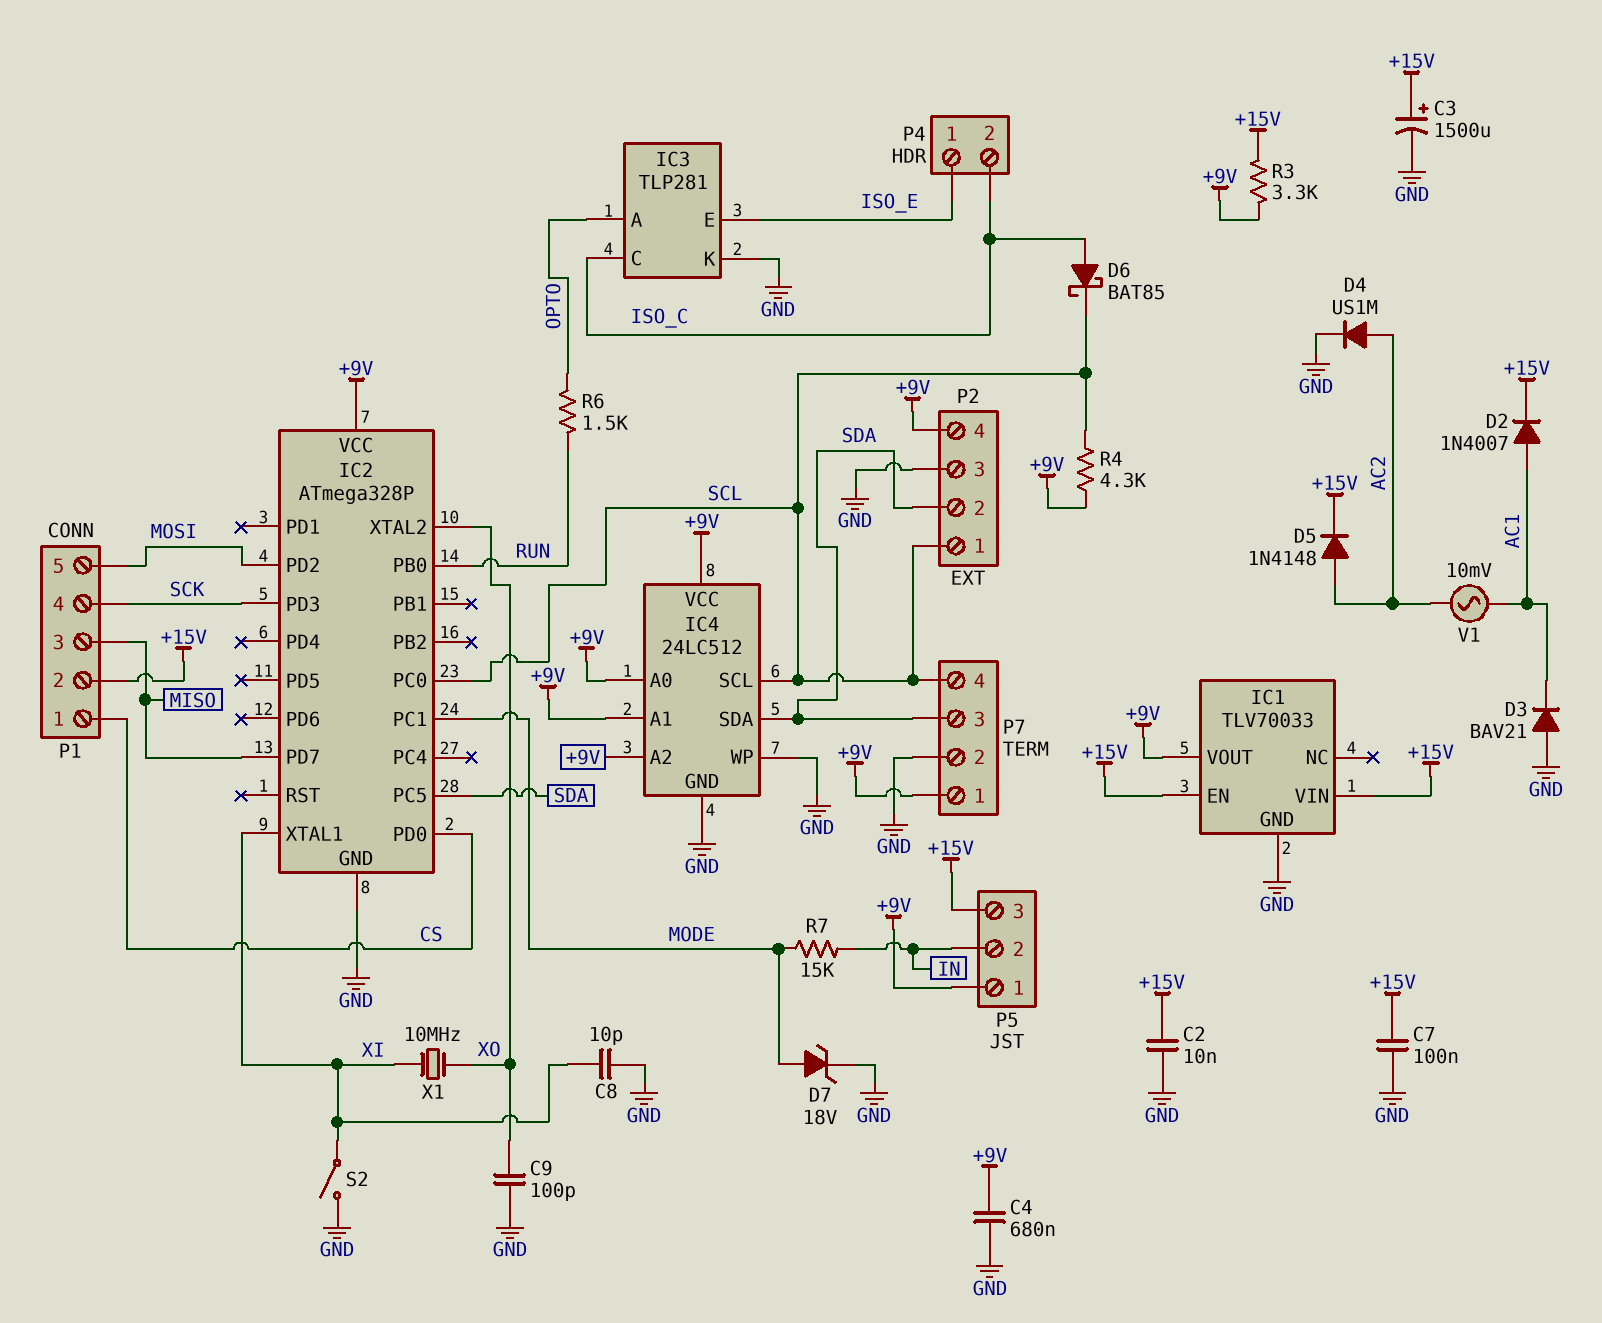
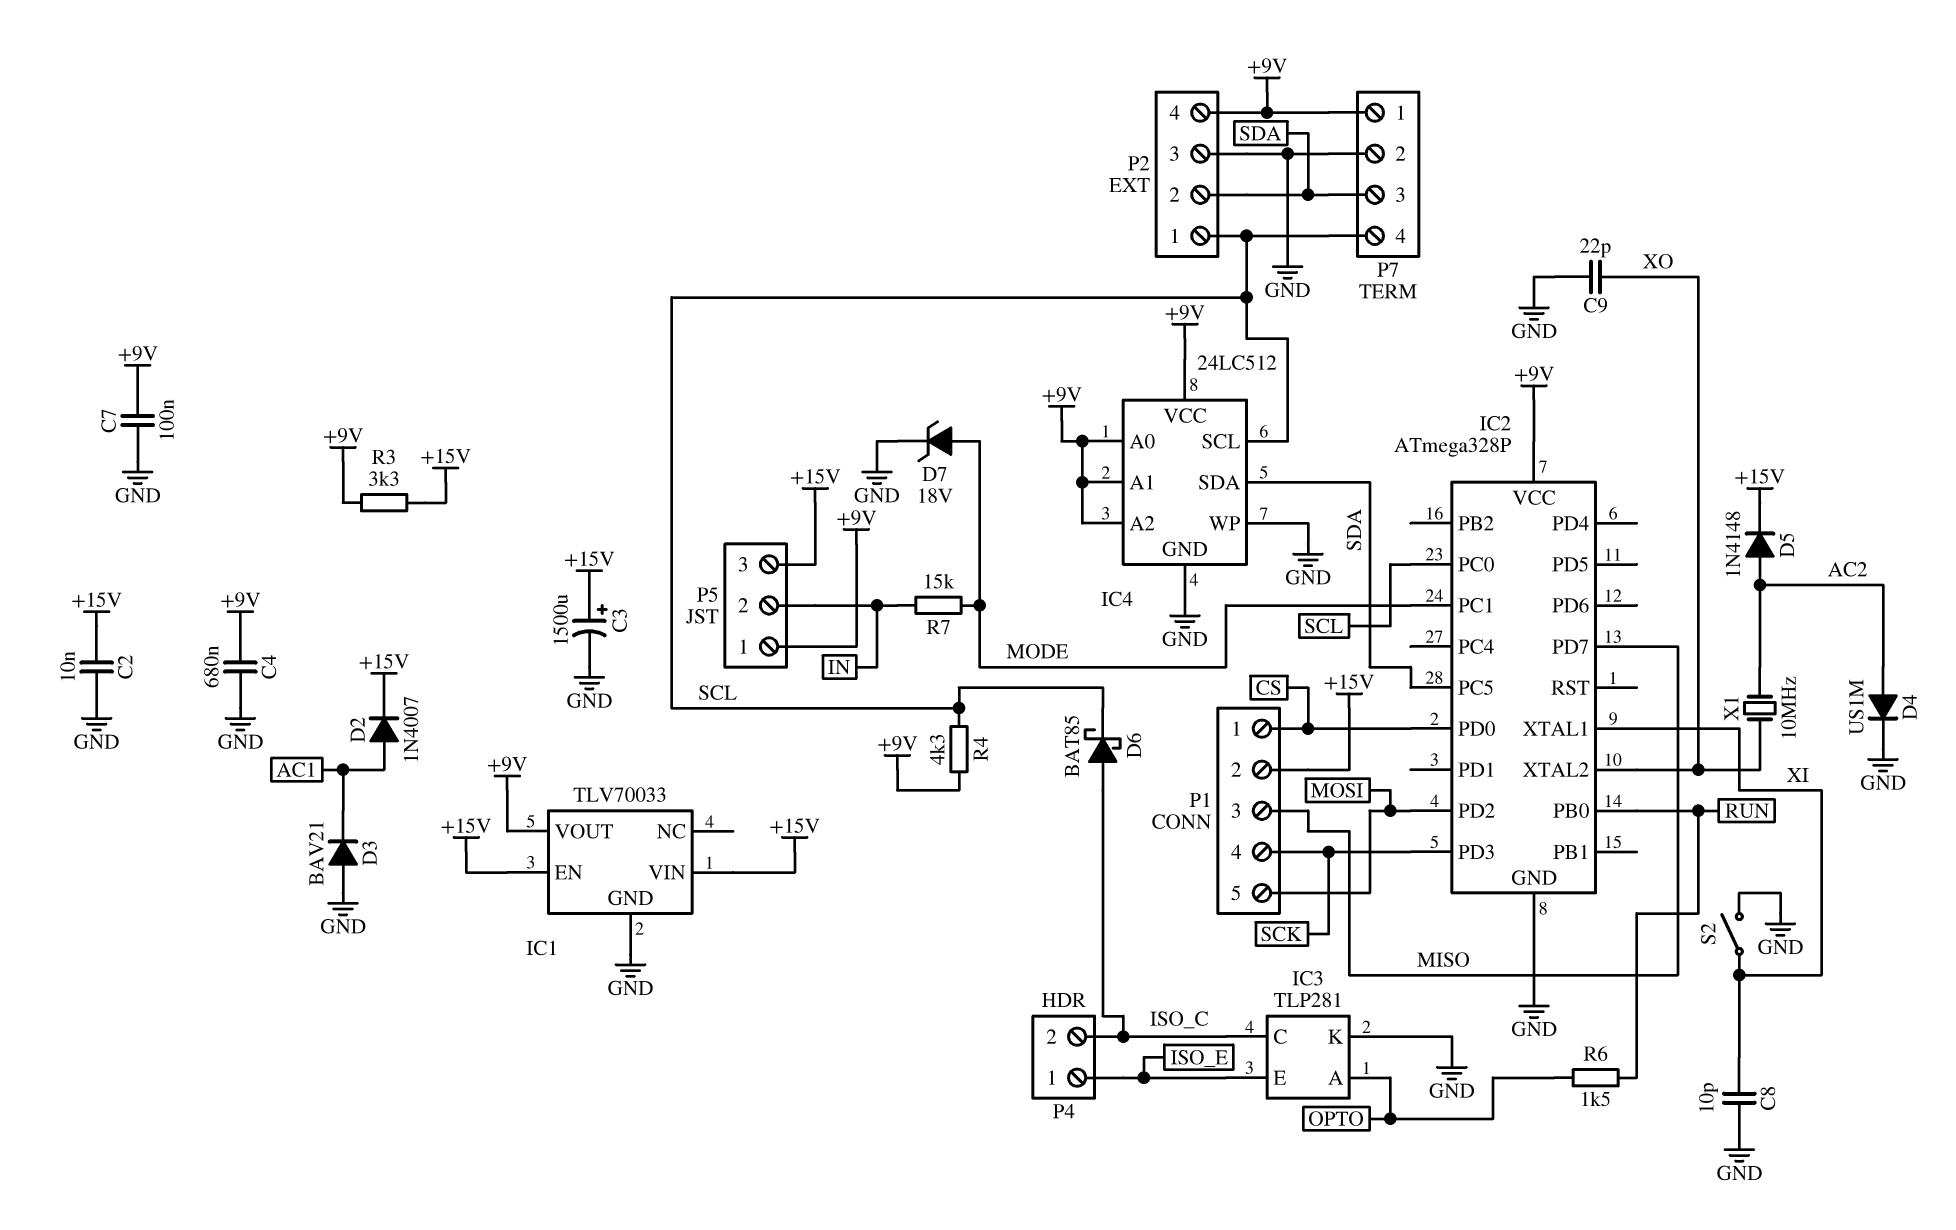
C7: 100nF (+15V, GND) -> 100nF (+9V, GND)
C9: 100pF (GND, XO) -> 22pF (GND, XO)
V1: AC 10mV (AC1, AC2) -> none
X1: 10MHz (XI, XO) -> 10MHz (AC2, XO)

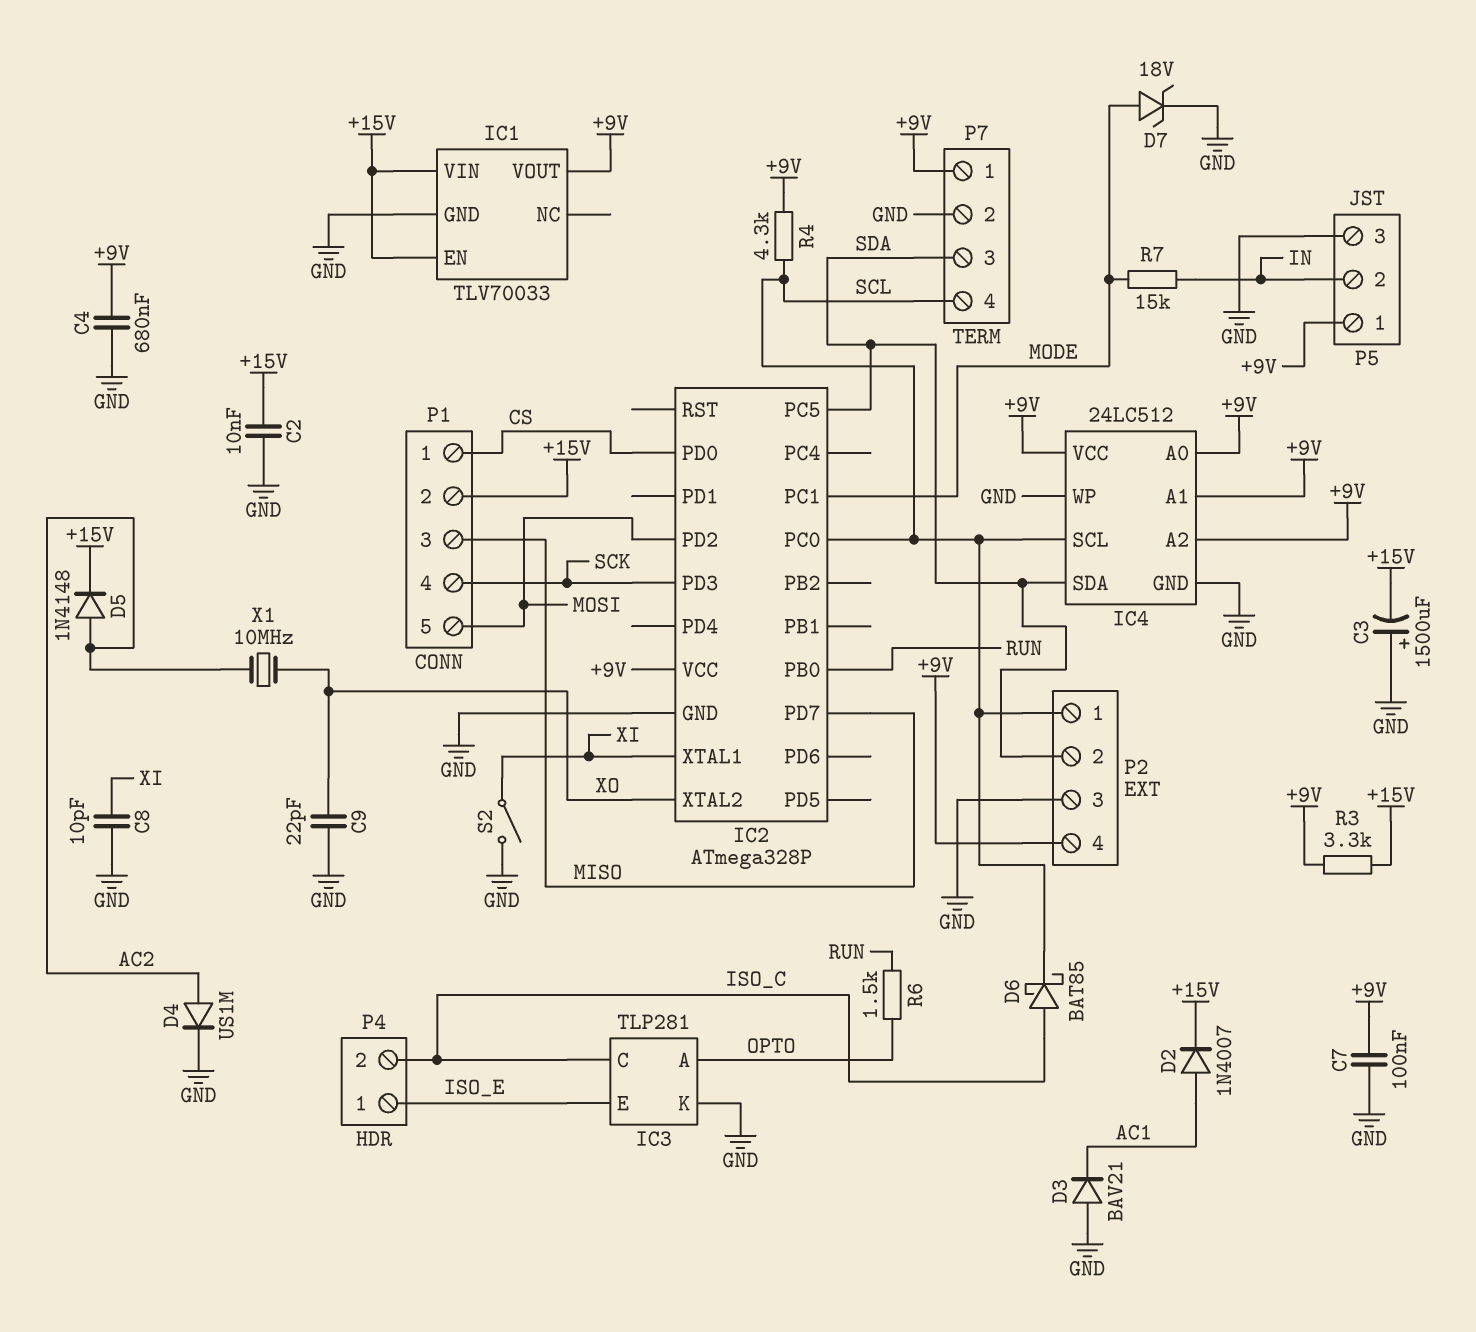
C3: 1500uF (plus +15V, minus GND) -> 1500uF (plus GND, minus +15V)
P5 pin 3: +15V -> GND

